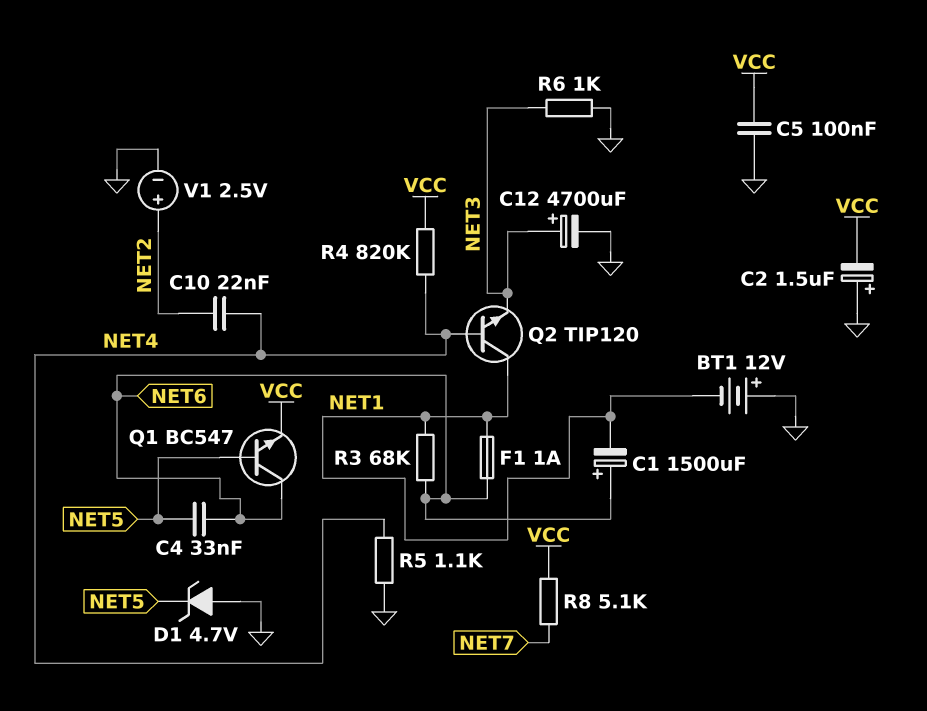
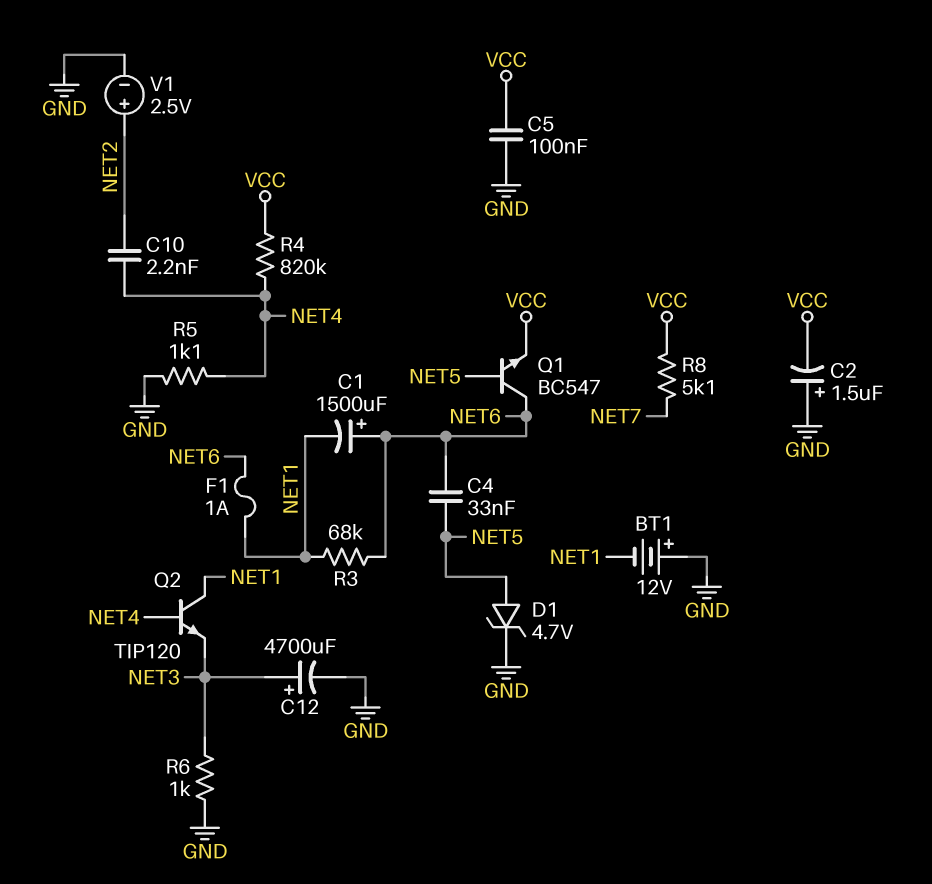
C10: 22nF (NET2, NET4) -> 2.2nF (NET2, NET4)
D1: zener 4.7V (A GND, K NET5) -> zener 4.7V (A NET5, K GND)

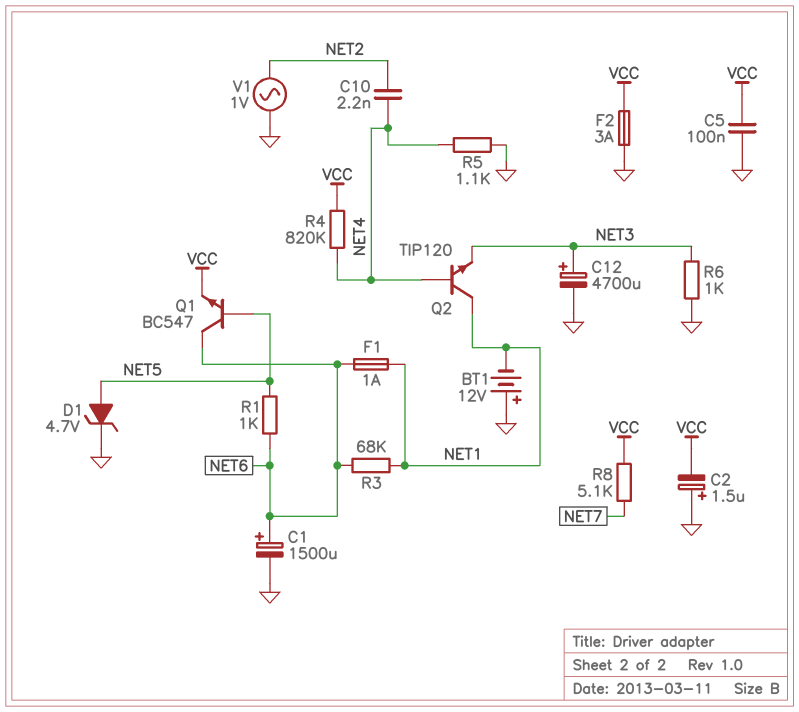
C1: 1500uF (plus NET6, minus NET1) -> 1500uF (plus NET6, minus GND)
C4: 33nF (NET5, NET6) -> none
F2: none -> 3A (GND, VCC)
R1: none -> 1k (NET5, NET6)
V1: 2.5V (plus NET2, minus GND) -> AC 1V (GND, NET2)

